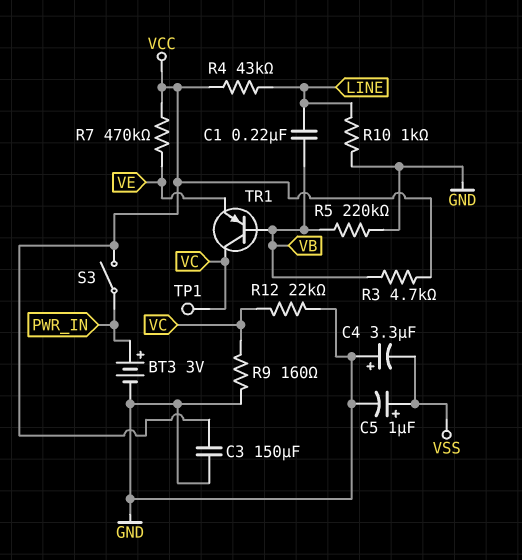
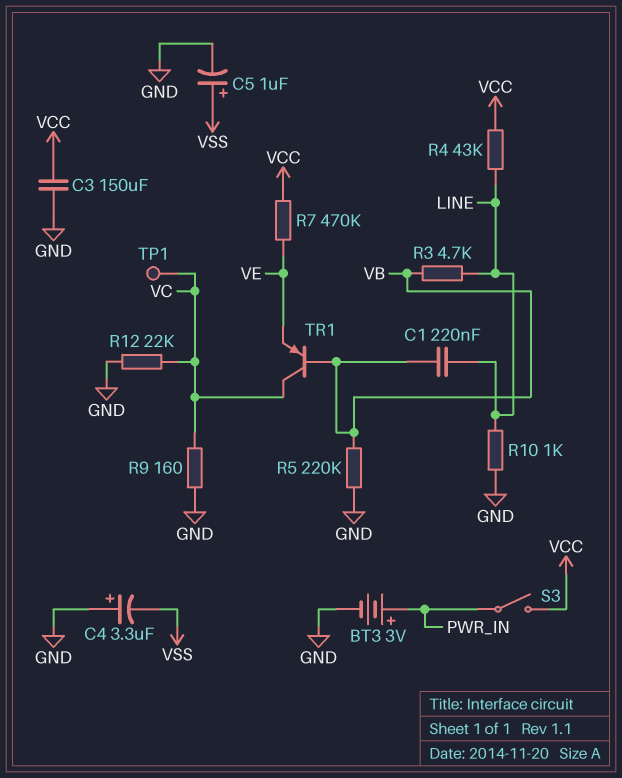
R3: 4.7k (VB, VCC) -> 4.7k (LINE, VB)

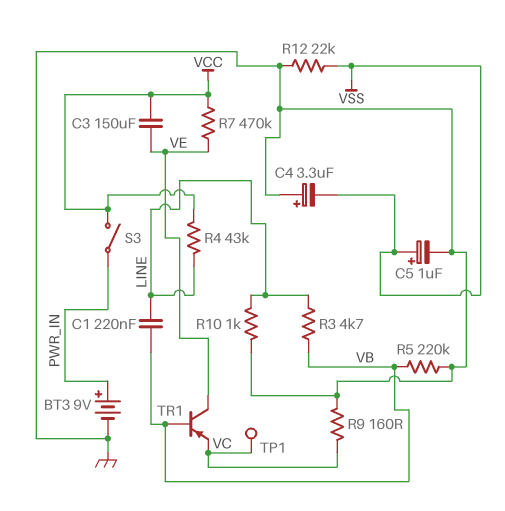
BT3: 3V (plus PWR_IN, minus GND) -> 9V (plus PWR_IN, minus GND)
C3: 150uF (GND, VCC) -> 150uF (VCC, VE)
R12: 22k (GND, VC) -> 22k (GND, VSS)
TR1: PNP (B VB, C VC, E VE) -> PNP (B VB, C VE, E VC)

